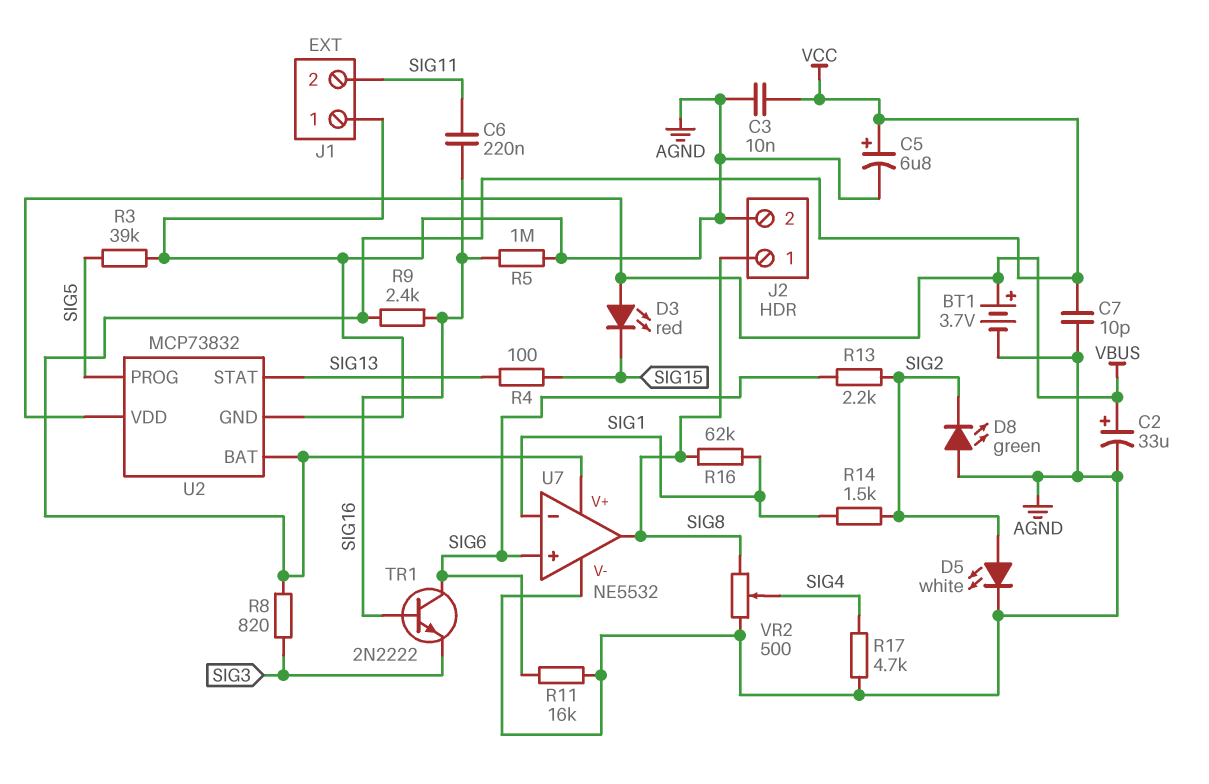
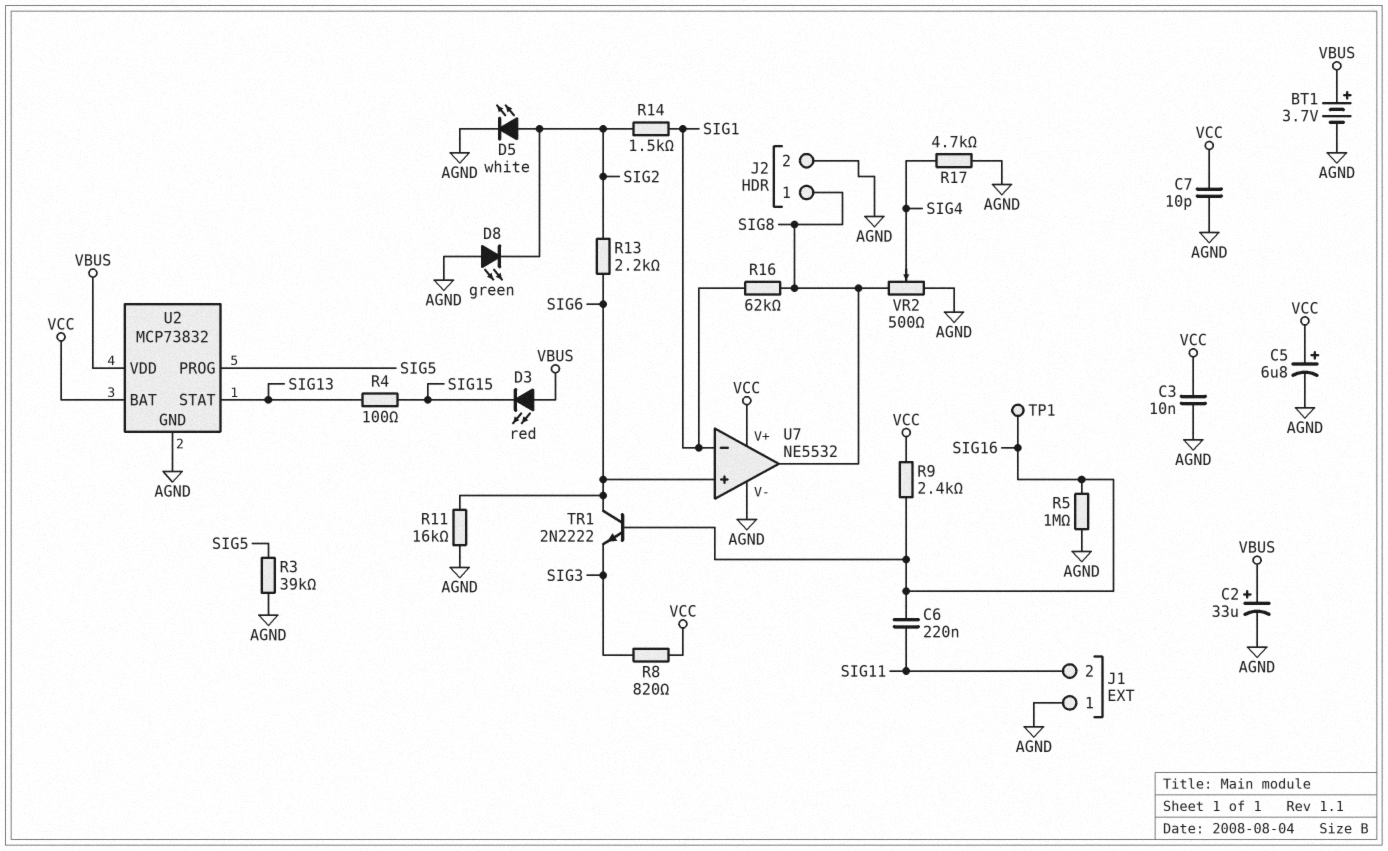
TP1: none -> test point (SIG16)

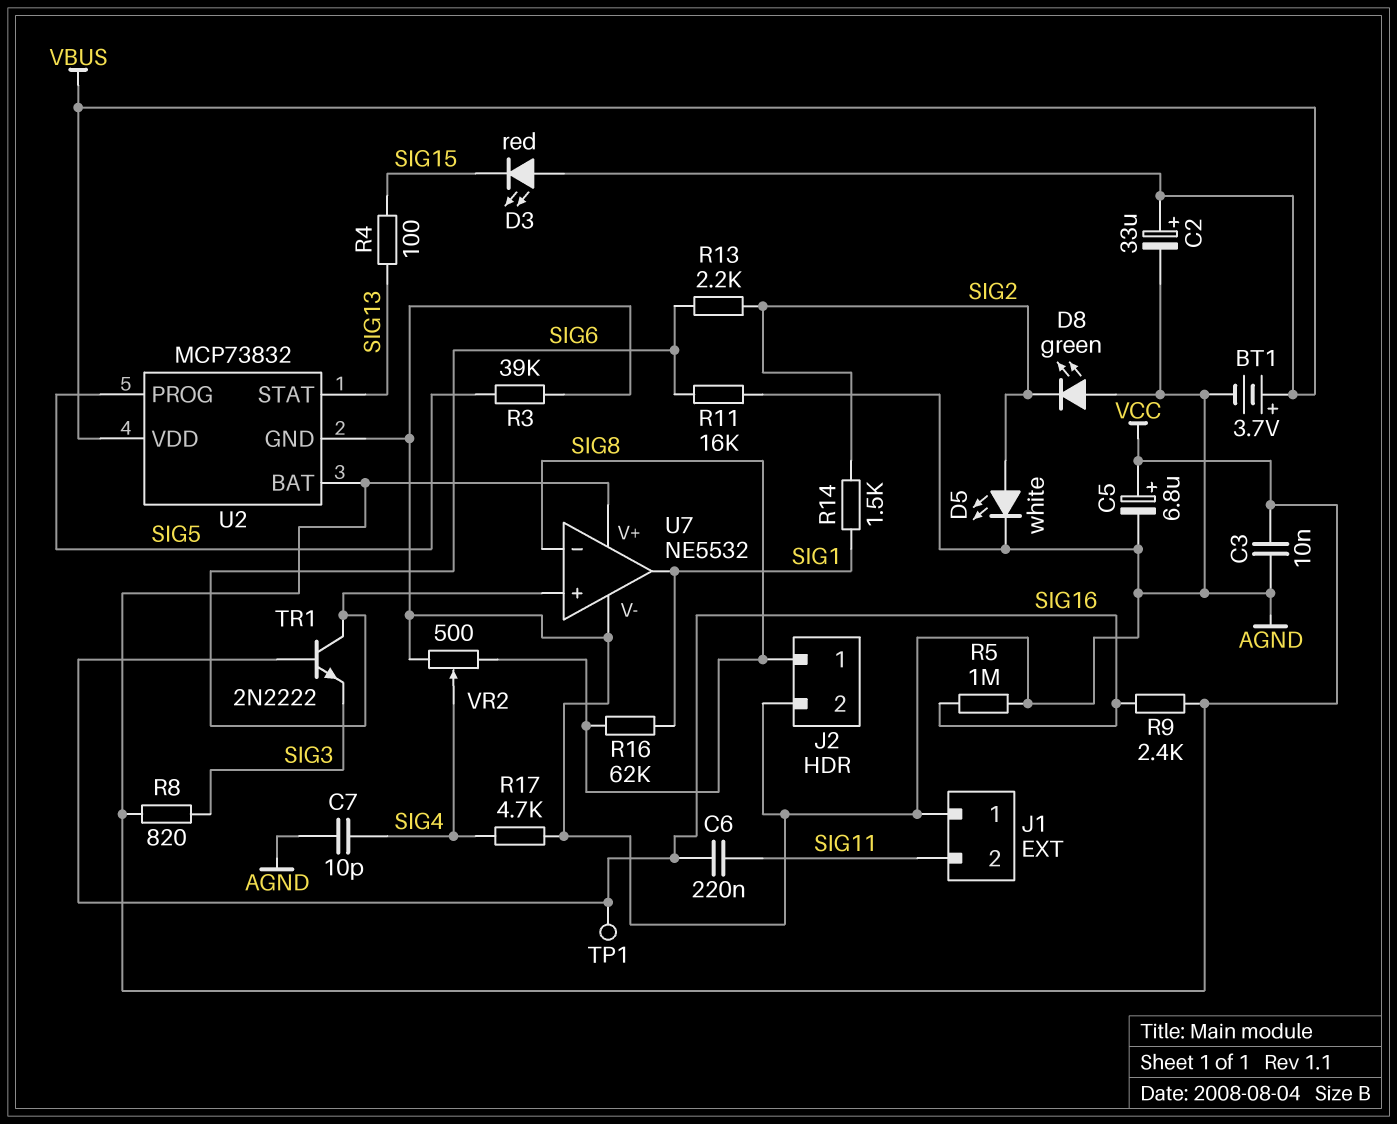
C7: 10pF (AGND, VCC) -> 10pF (AGND, SIG4)
U7 pin in-: SIG1 -> SIG8
U7 pin out: SIG8 -> SIG1

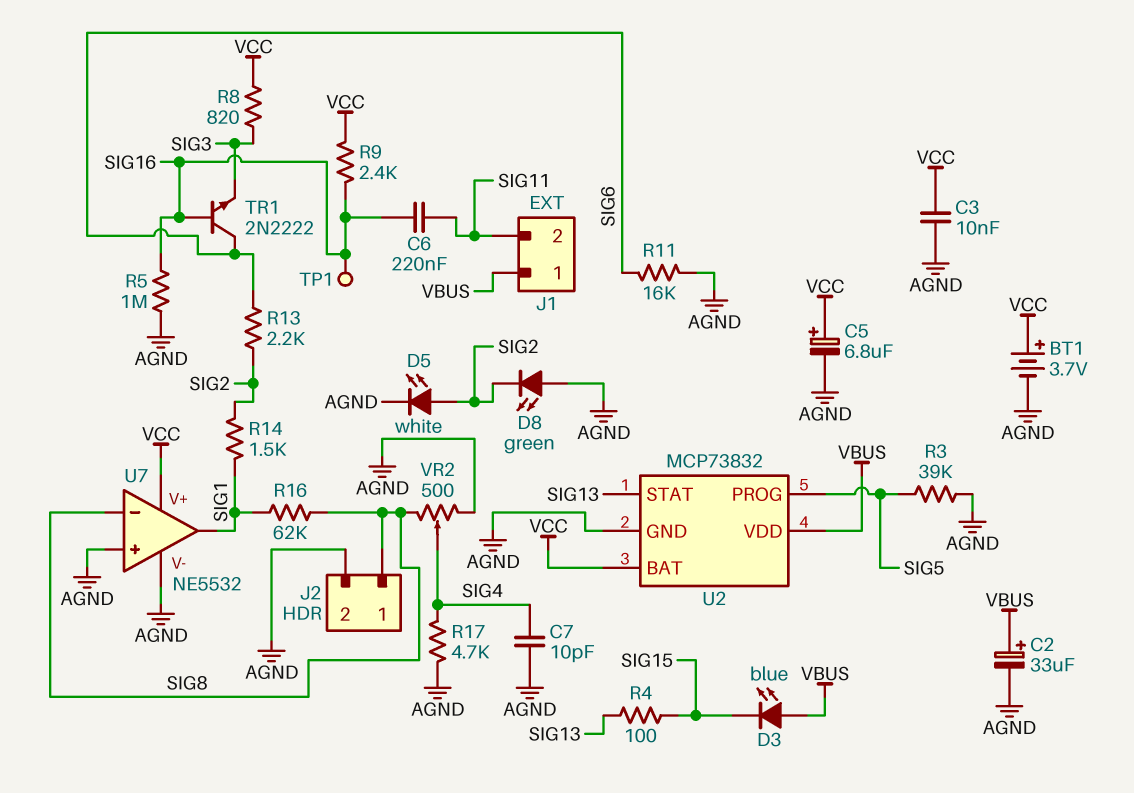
BT1: 3.7V (plus VBUS, minus AGND) -> 3.7V (plus VCC, minus AGND)
D3: LED red (A VBUS, K SIG15) -> LED blue (A VBUS, K SIG15)
J1 pin 1: AGND -> VBUS
U7 pin in+: SIG6 -> AGND

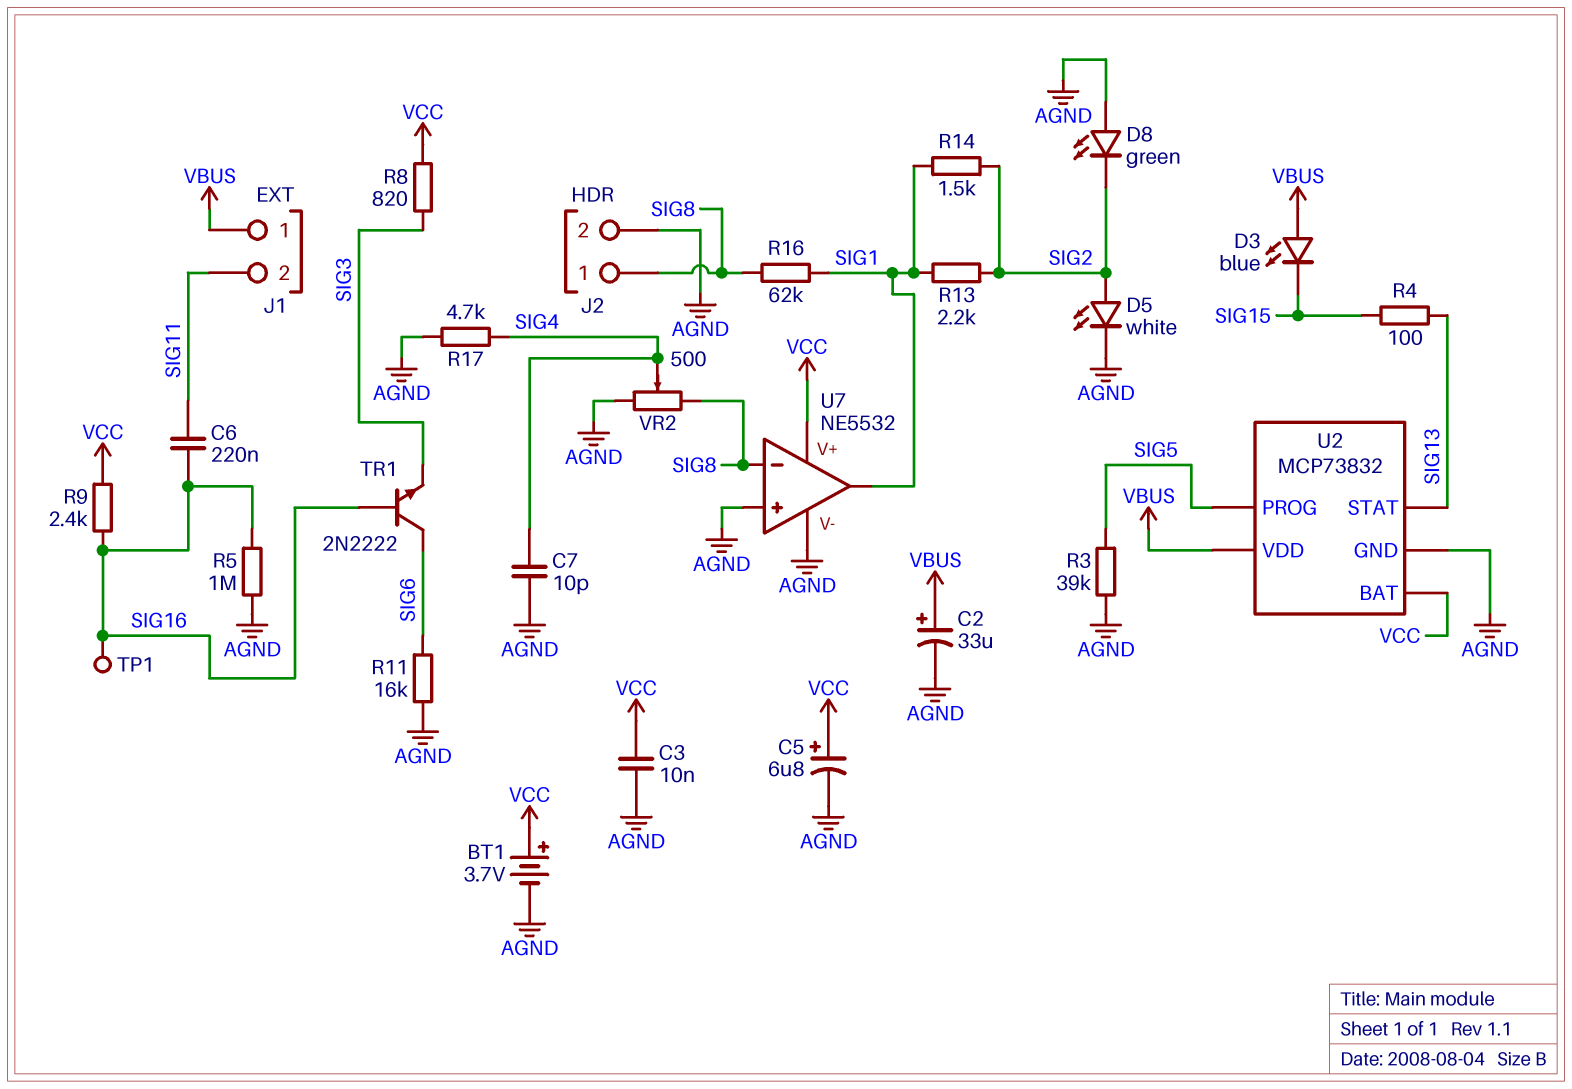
R13: 2.2k (SIG2, SIG6) -> 2.2k (SIG1, SIG2)

